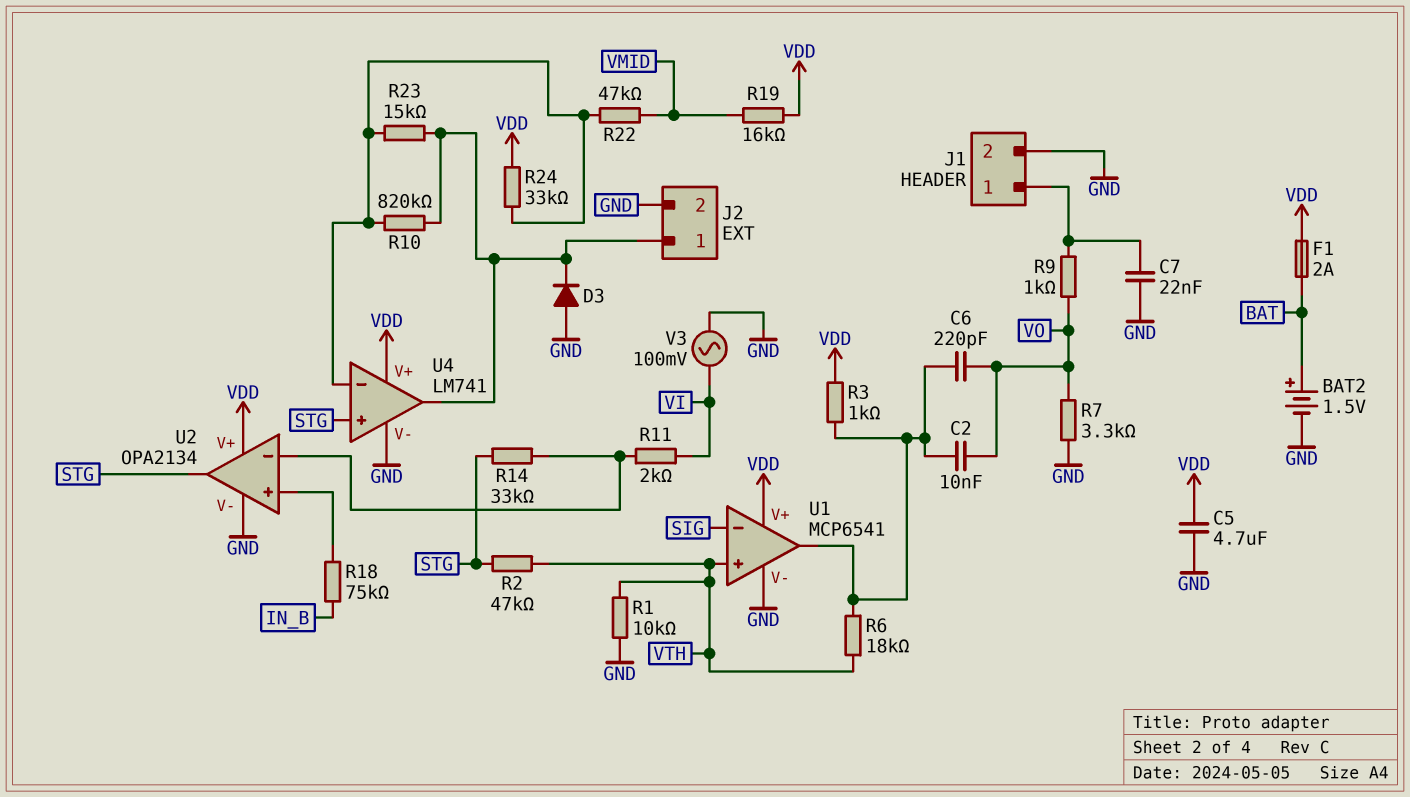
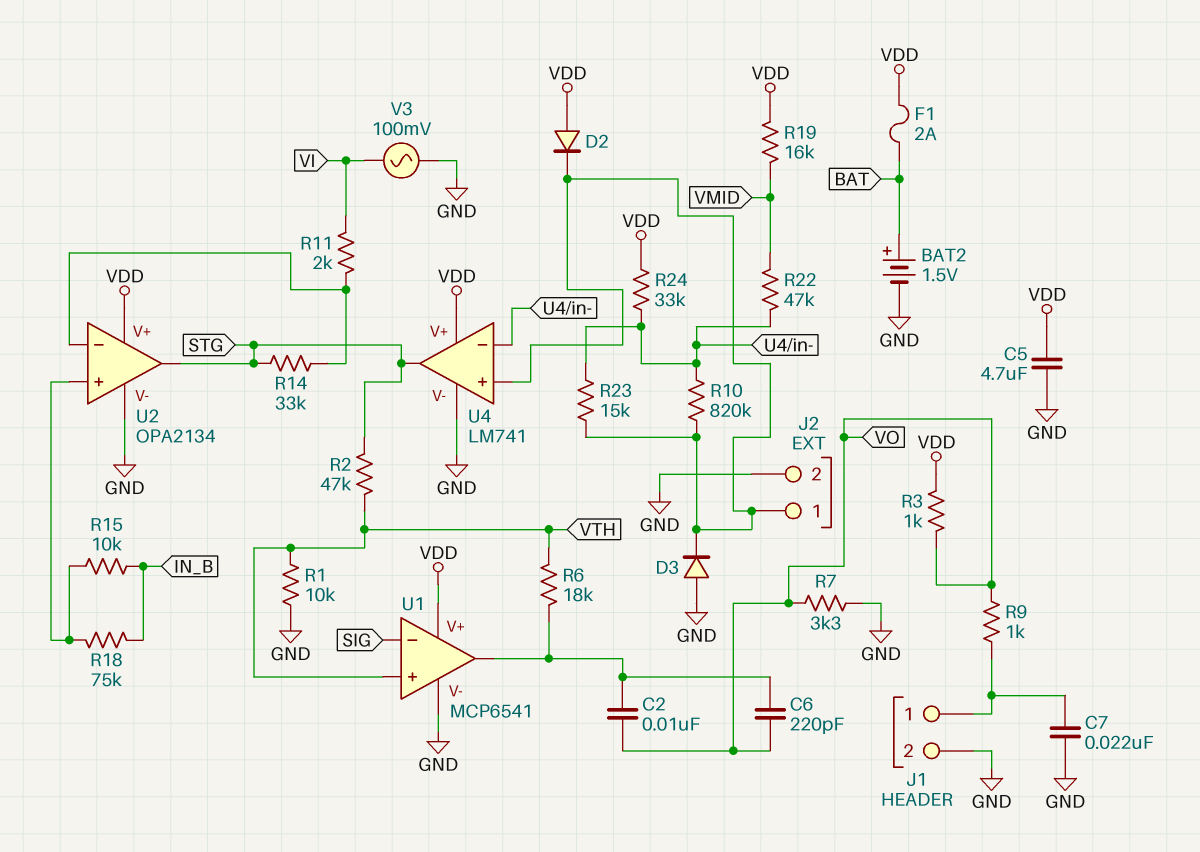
D2: none -> diode (A VDD, K J2/1)
R3: 1k (U1/out, VDD) -> 1k (VDD, VO)
R15: none -> 10k (IN_B, U2/in+)
U4 pin in+: STG -> J2/1
U4 pin out: J2/1 -> STG

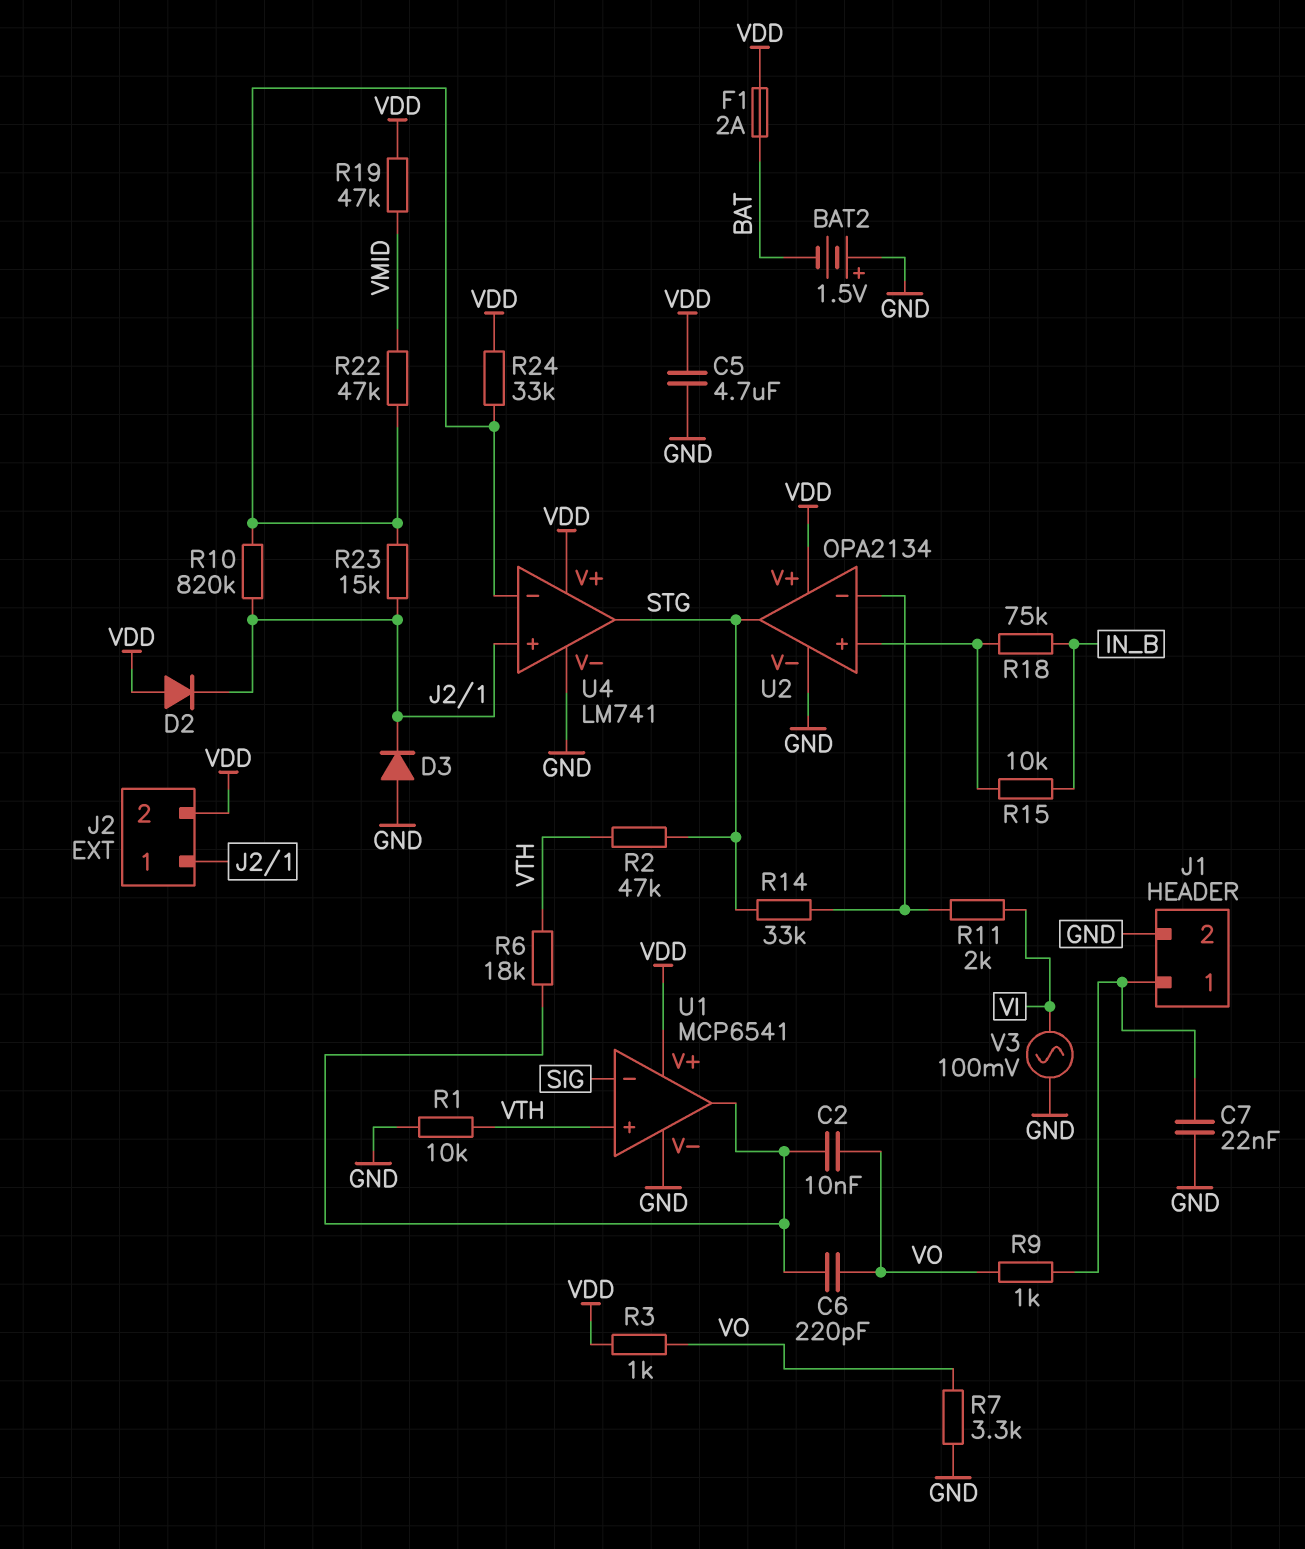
BAT2: 1.5V (plus BAT, minus GND) -> 1.5V (plus GND, minus BAT)
J2 pin 2: GND -> VDD
R19: 16k (VDD, VMID) -> 47k (VDD, VMID)

